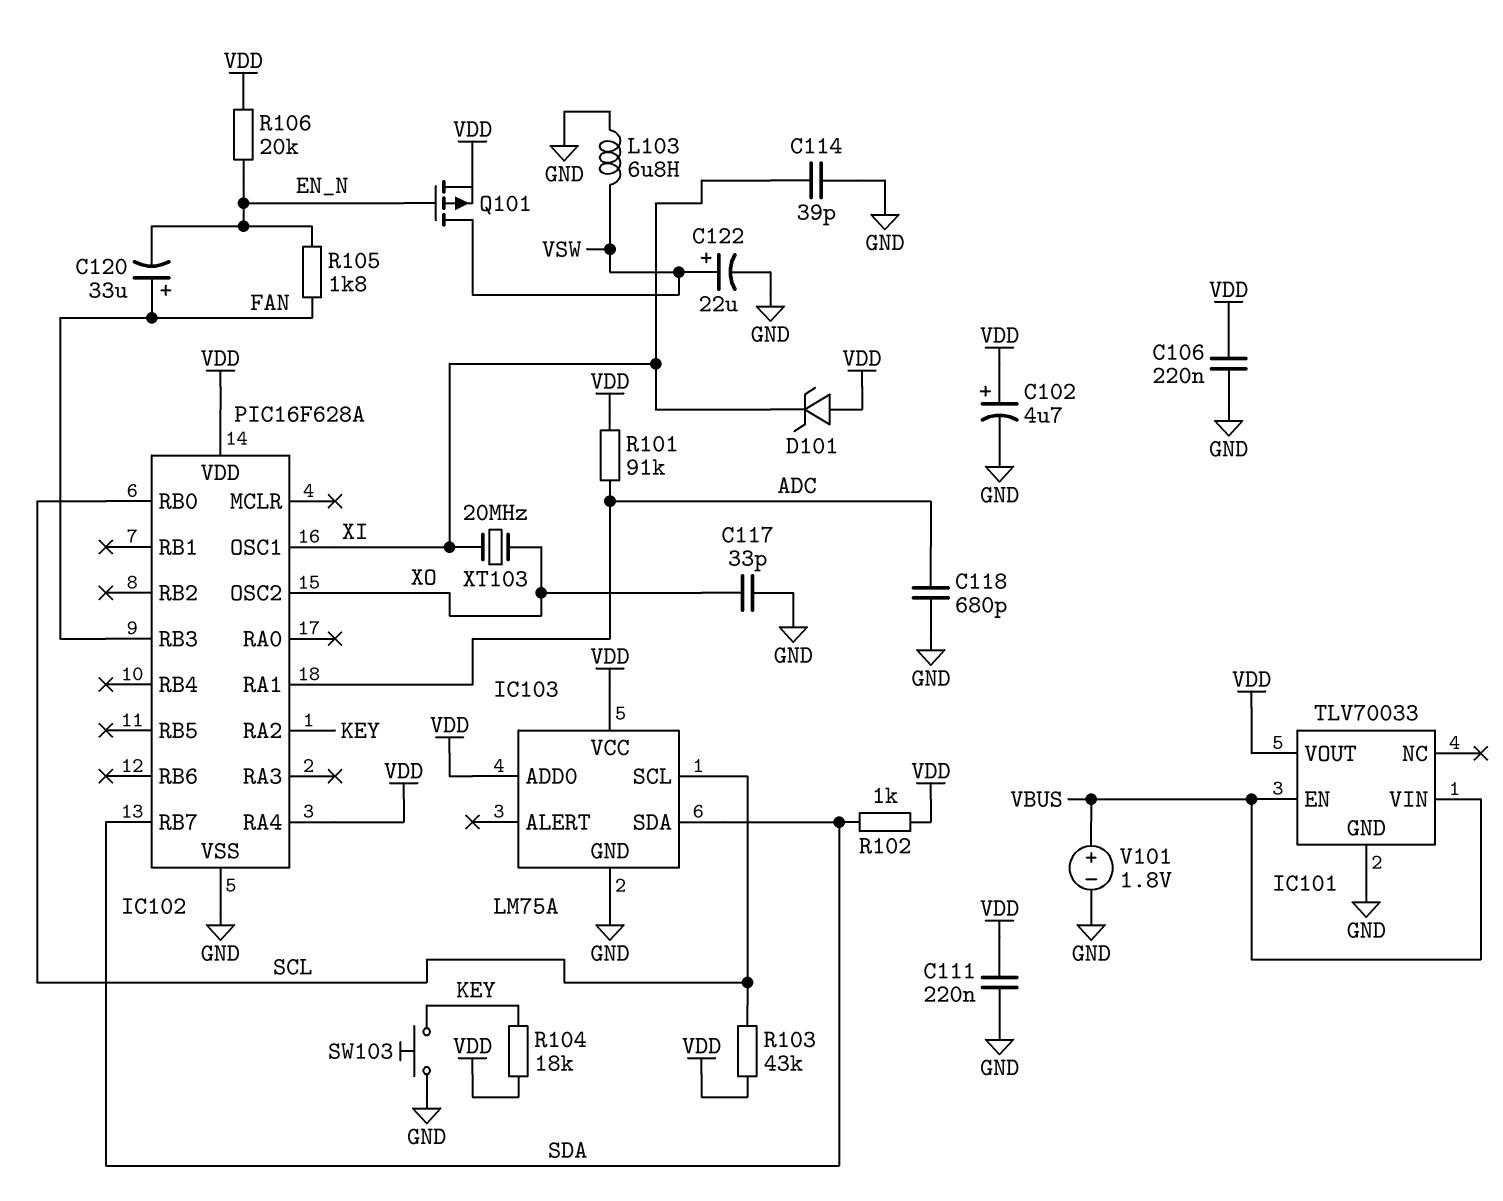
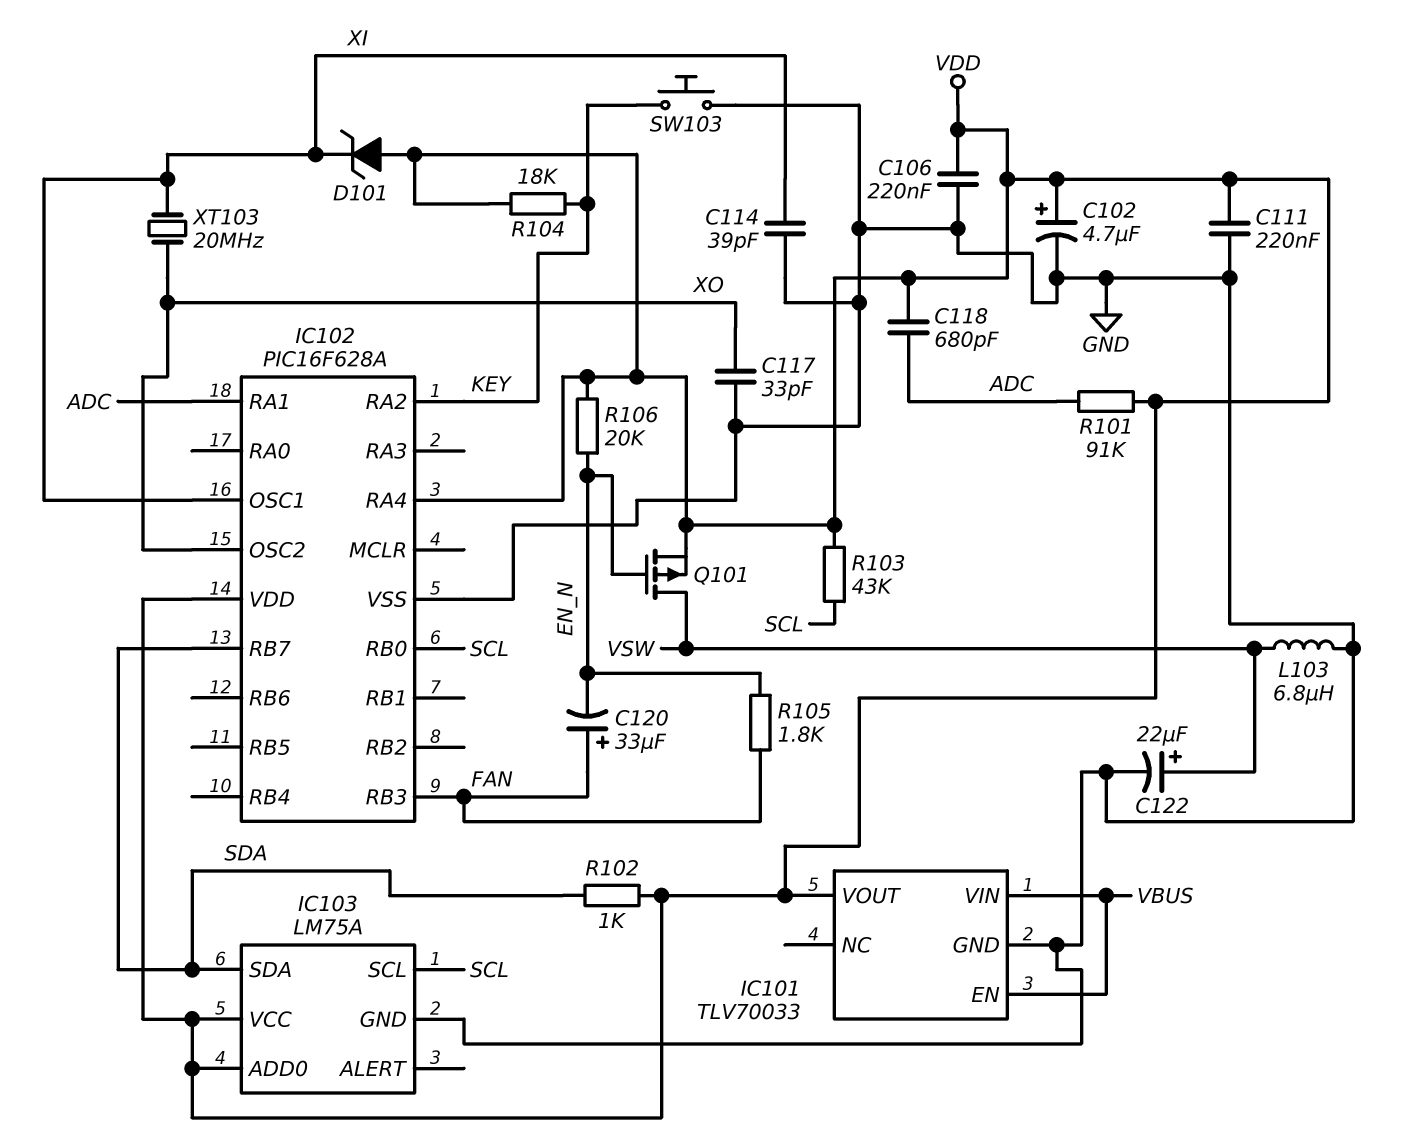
C118: 680pF (ADC, GND) -> 680pF (ADC, VDD)
V101: 1.8V (plus VBUS, minus GND) -> none

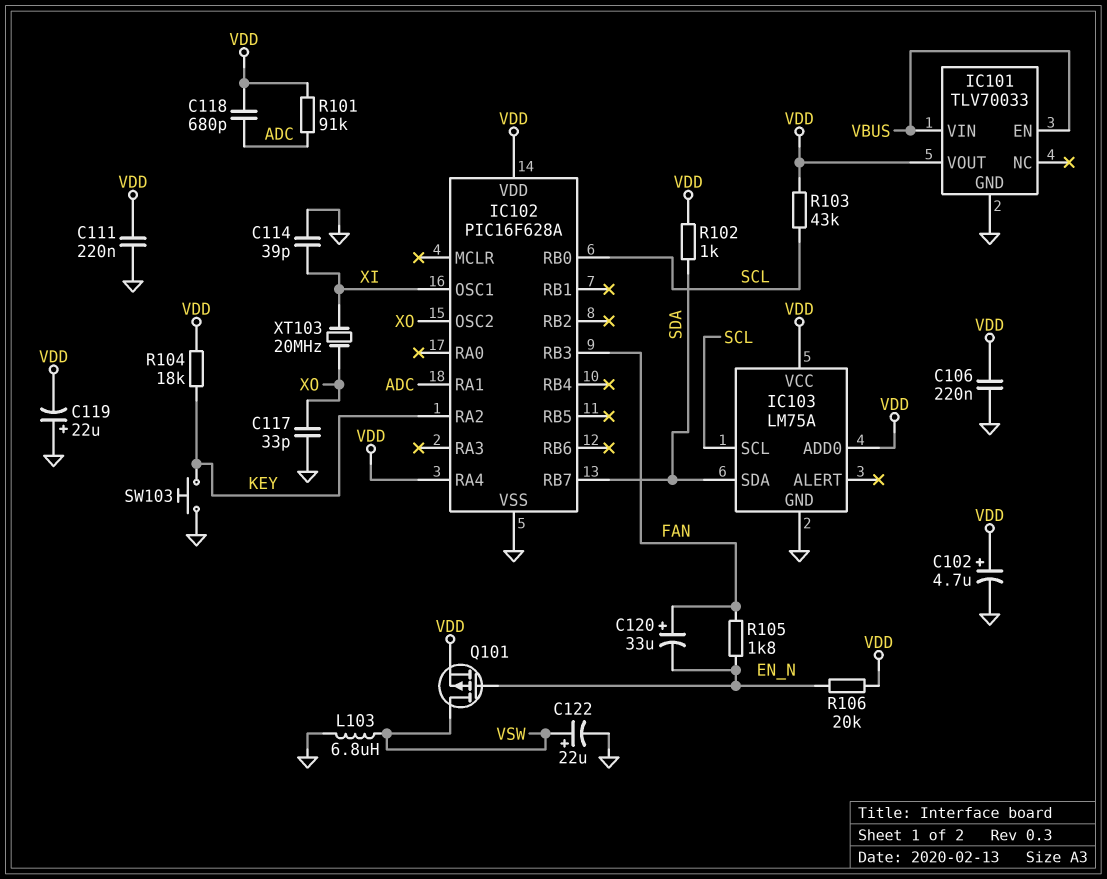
C119: none -> 22uF (plus GND, minus VDD)
D101: zener (A VDD, K XI) -> none

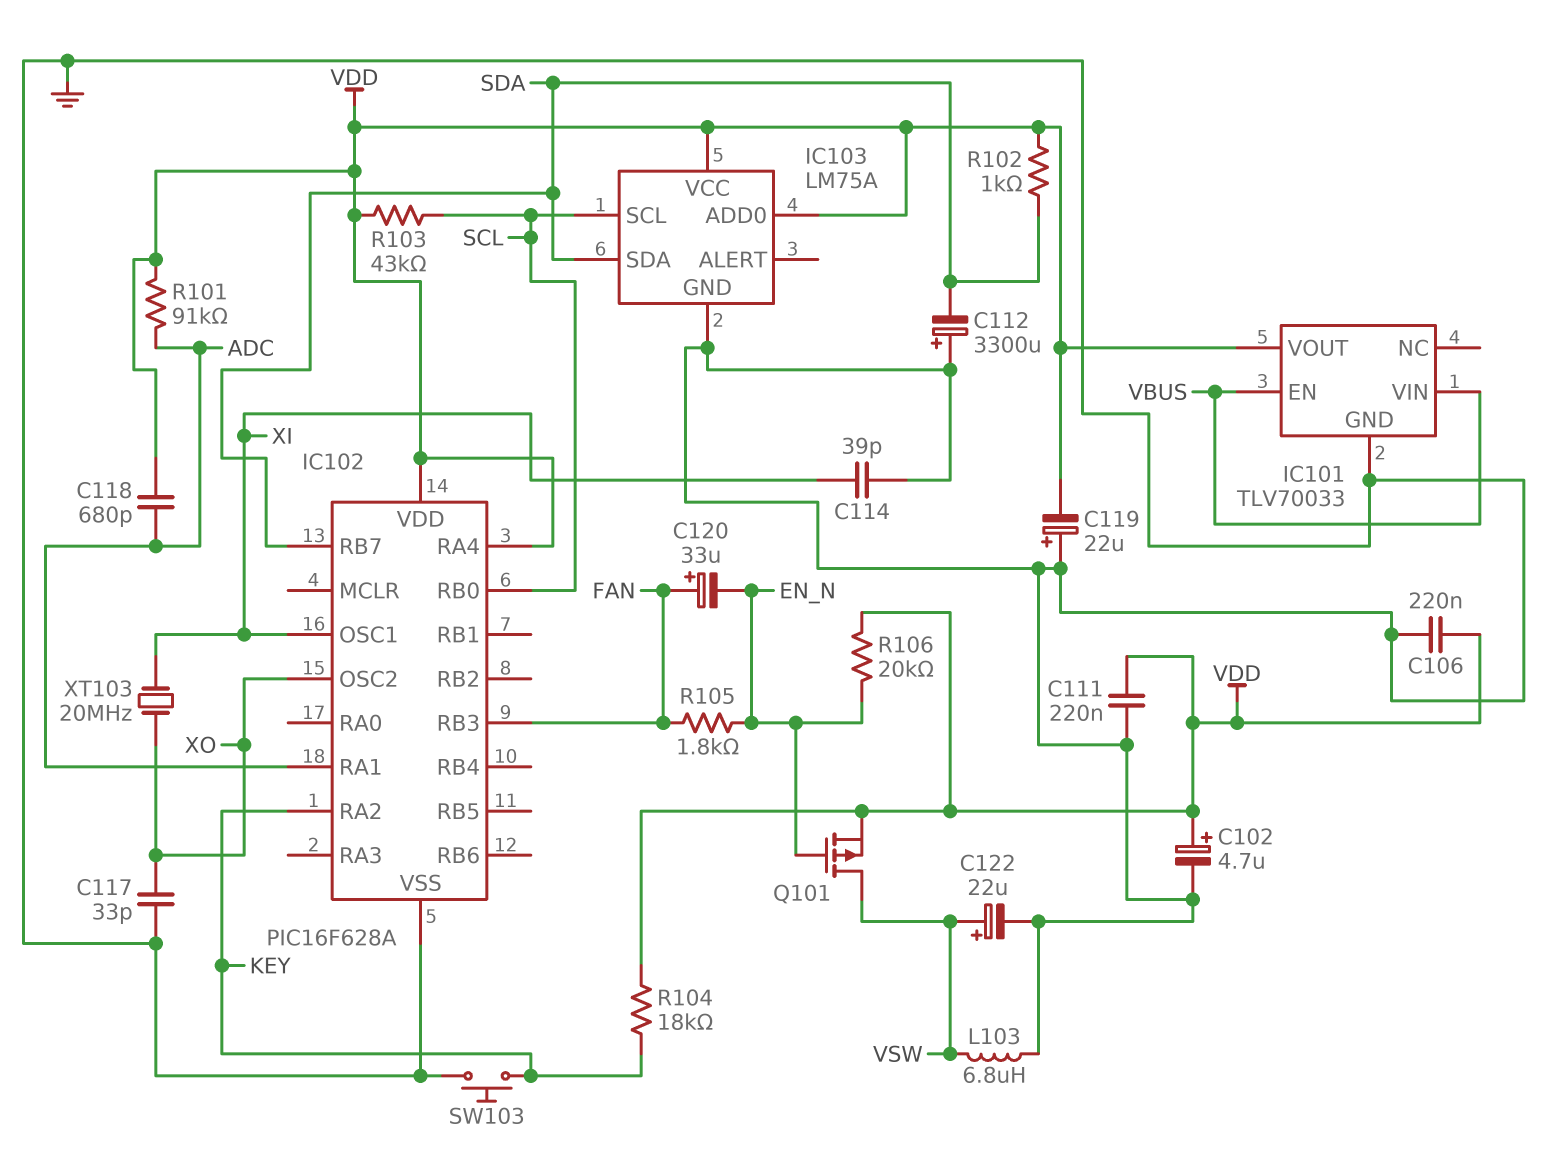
C112: none -> 3300uF (plus GND, minus SDA)

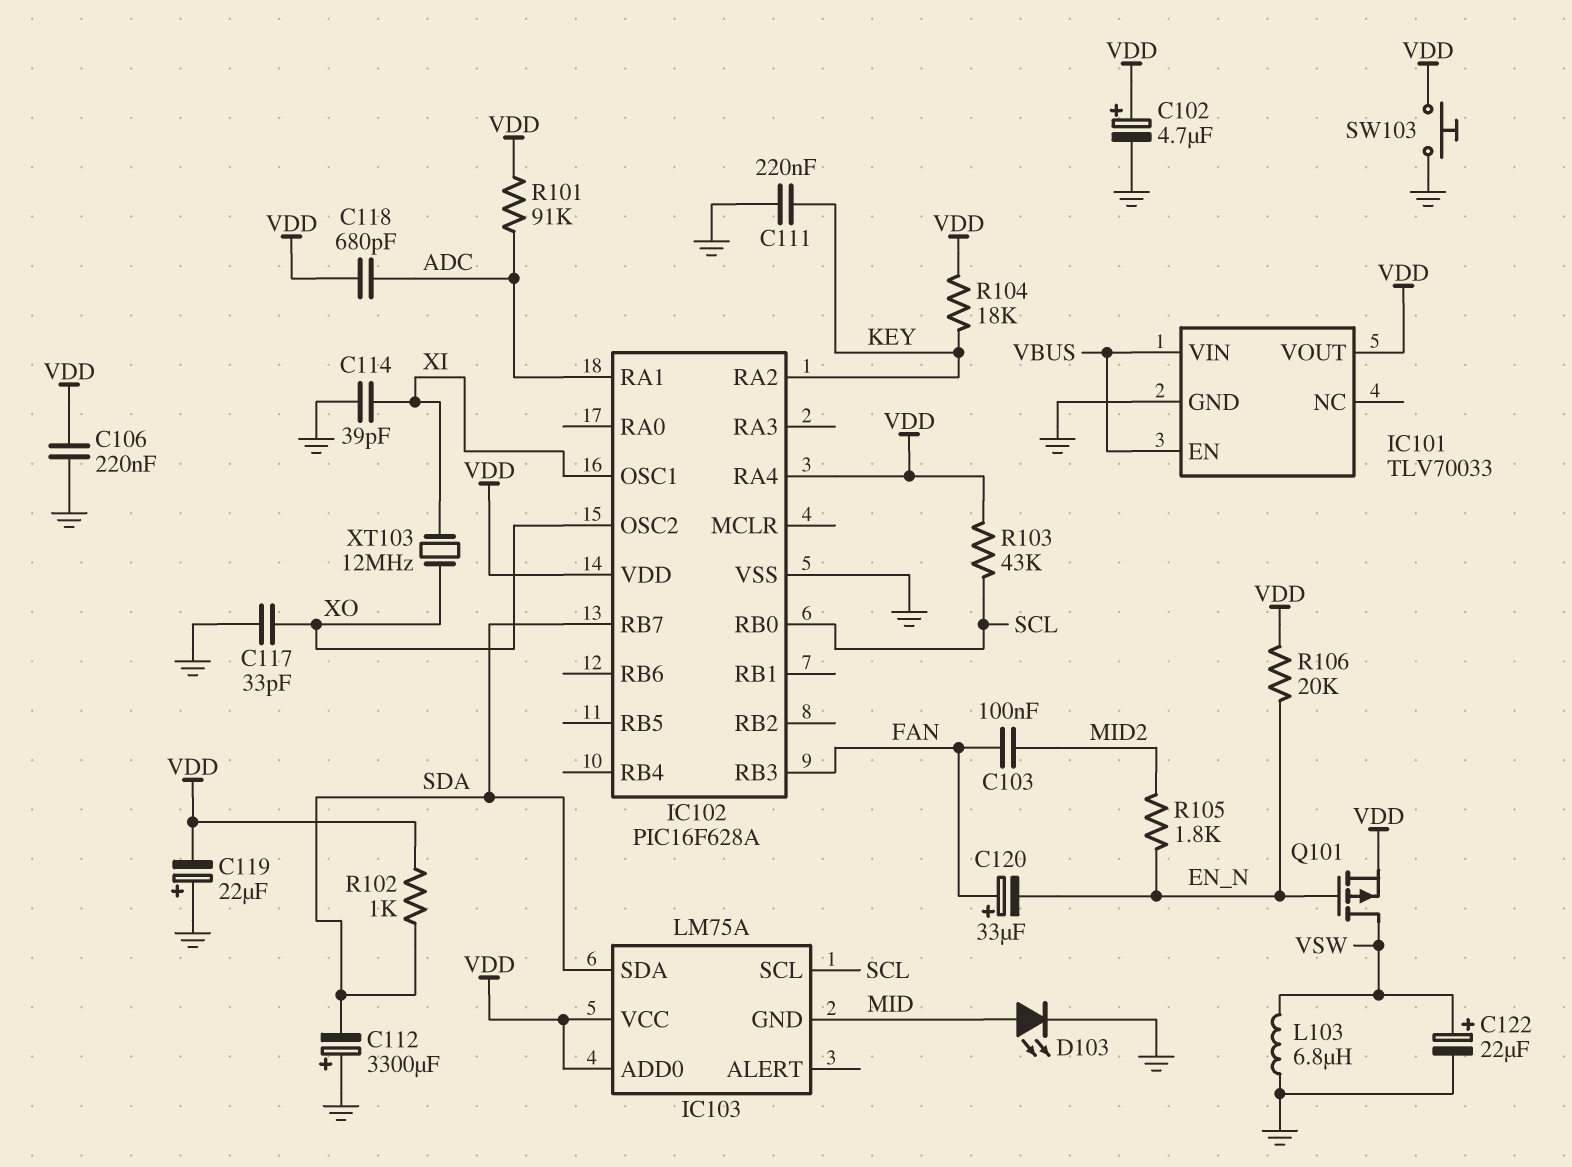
C103: none -> 100nF (FAN, MID2)
C111: 220nF (GND, VDD) -> 220nF (GND, KEY)
D103: none -> LED (A MID, K GND)
IC103 pin GND: GND -> MID
R105: 1.8k (EN_N, FAN) -> 1.8k (EN_N, MID2)
SW103: button (GND, KEY) -> button (GND, VDD)
XT103: 20MHz (XI, XO) -> 12MHz (XI, XO)

